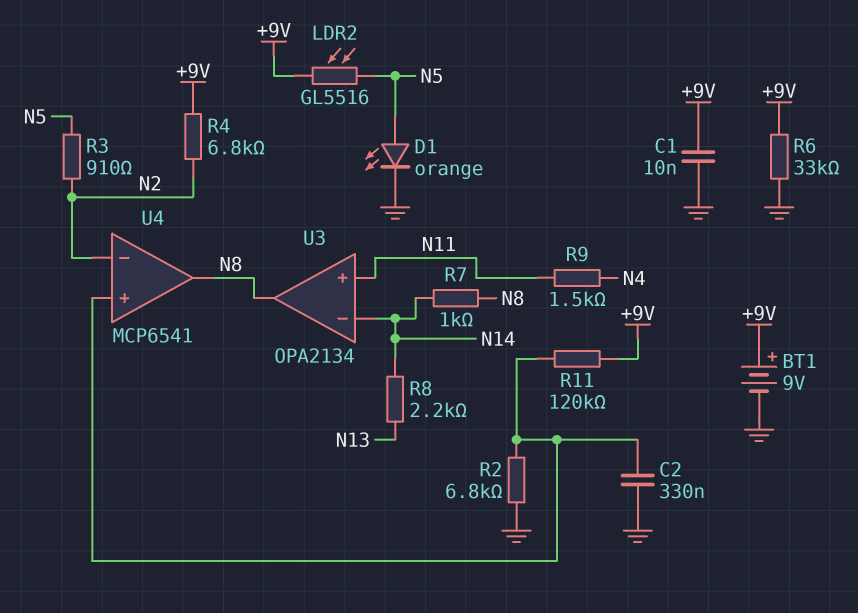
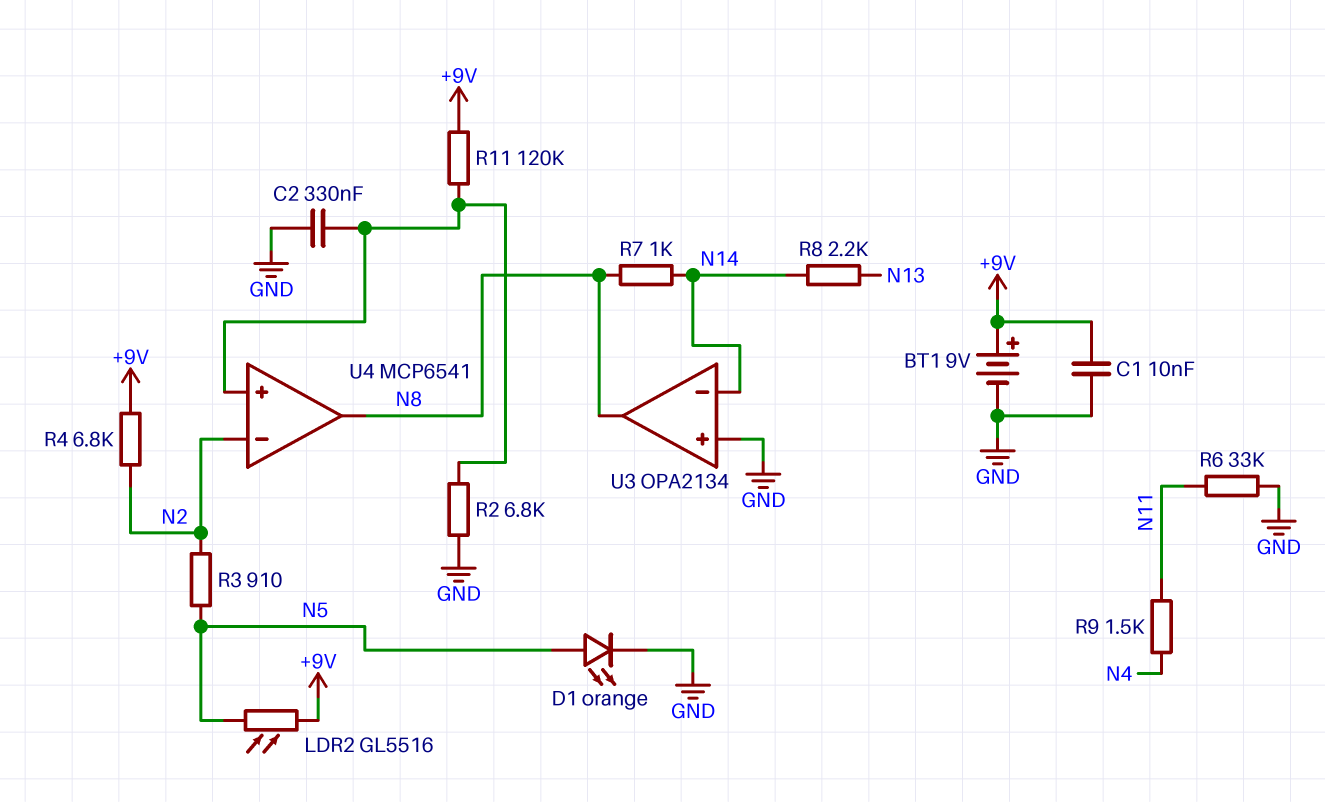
R6: 33k (+9V, GND) -> 33k (GND, N11)
U3 pin in+: N11 -> GND

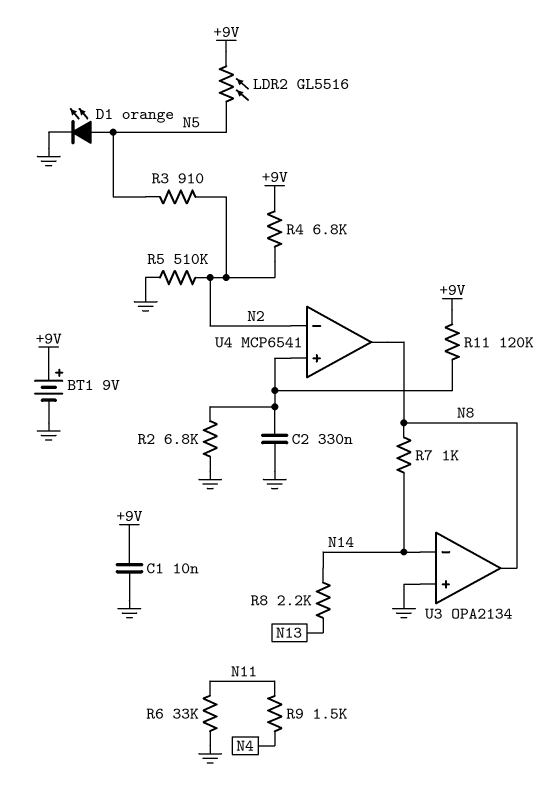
R5: none -> 510k (GND, N2)

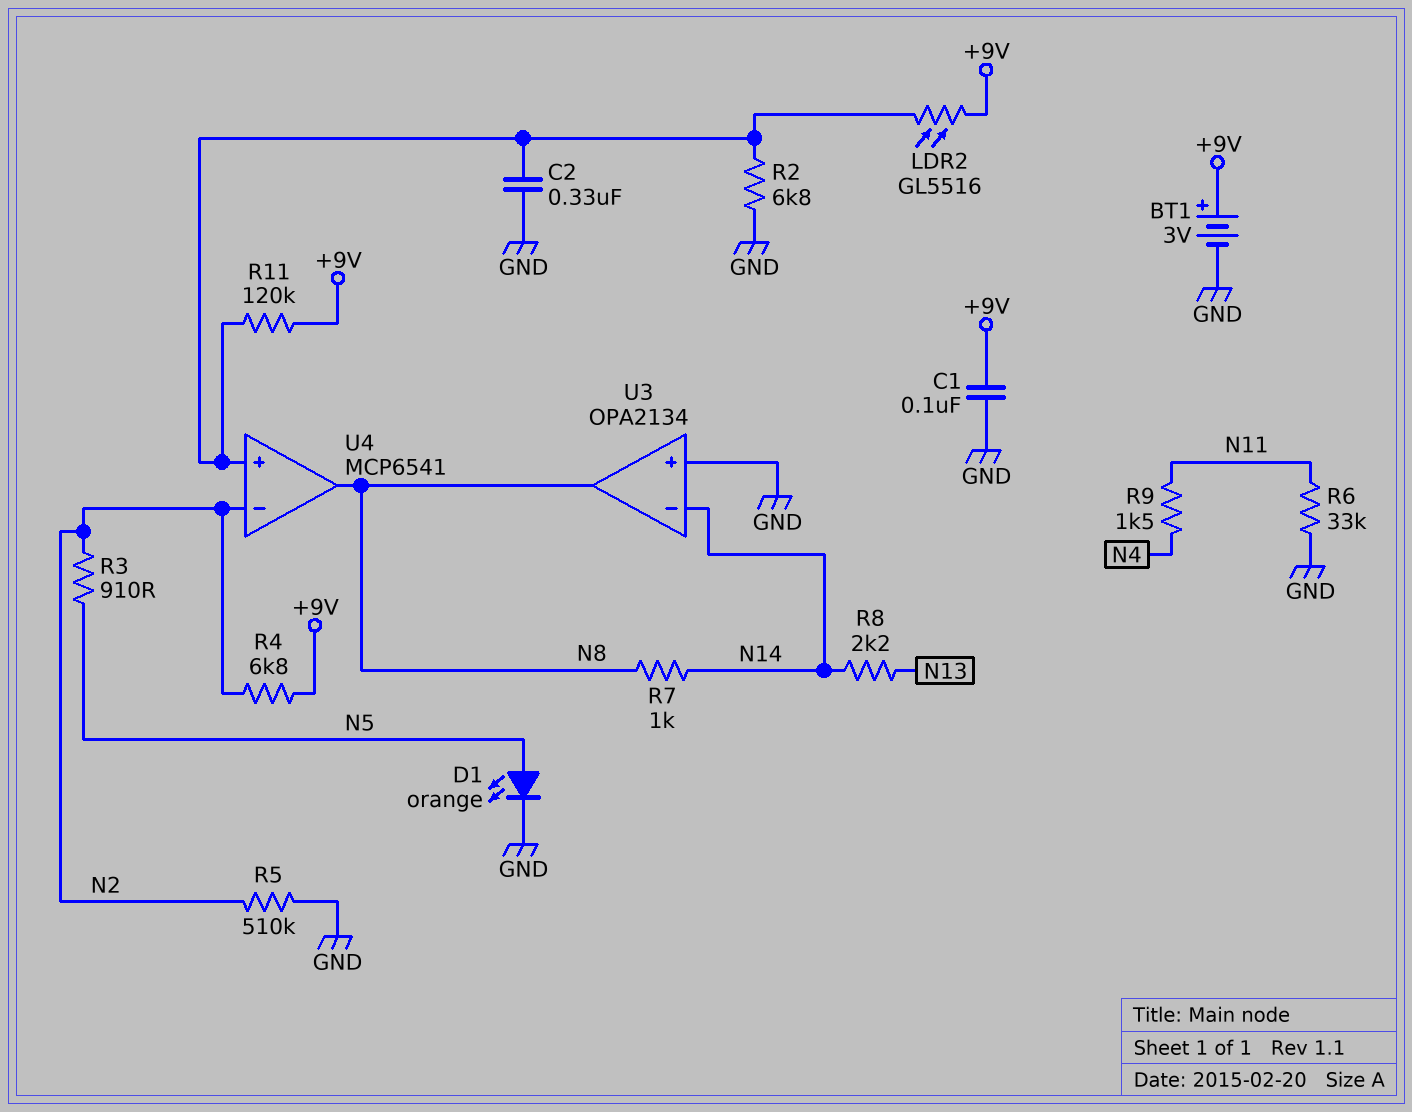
BT1: 9V (plus +9V, minus GND) -> 3V (plus +9V, minus GND)
C1: 10nF (+9V, GND) -> 100nF (+9V, GND)
LDR2: GL5516 (+9V, N5) -> GL5516 (+9V, U4/in+)

